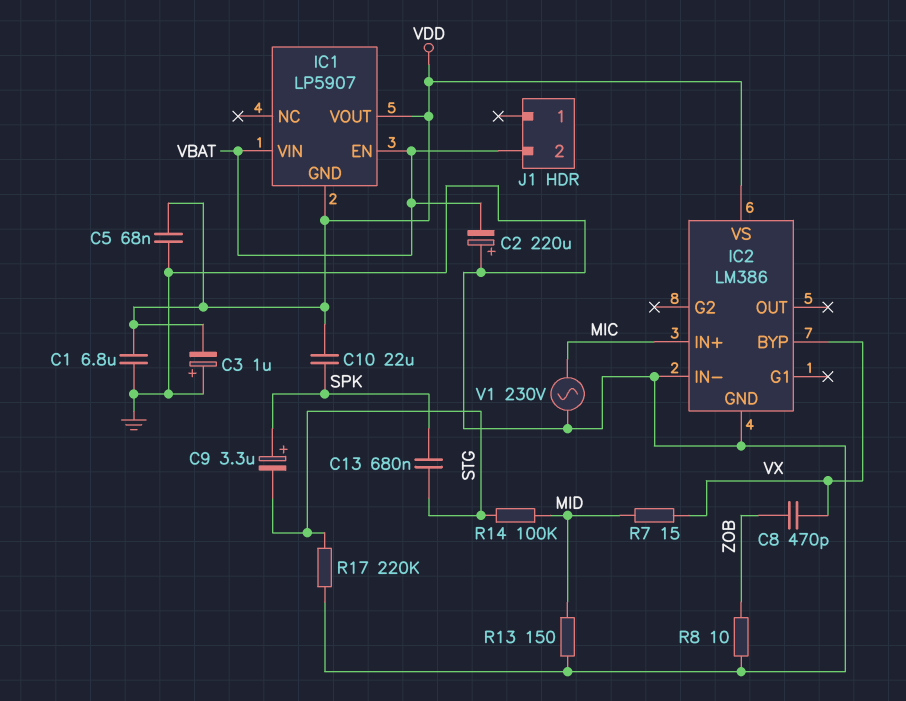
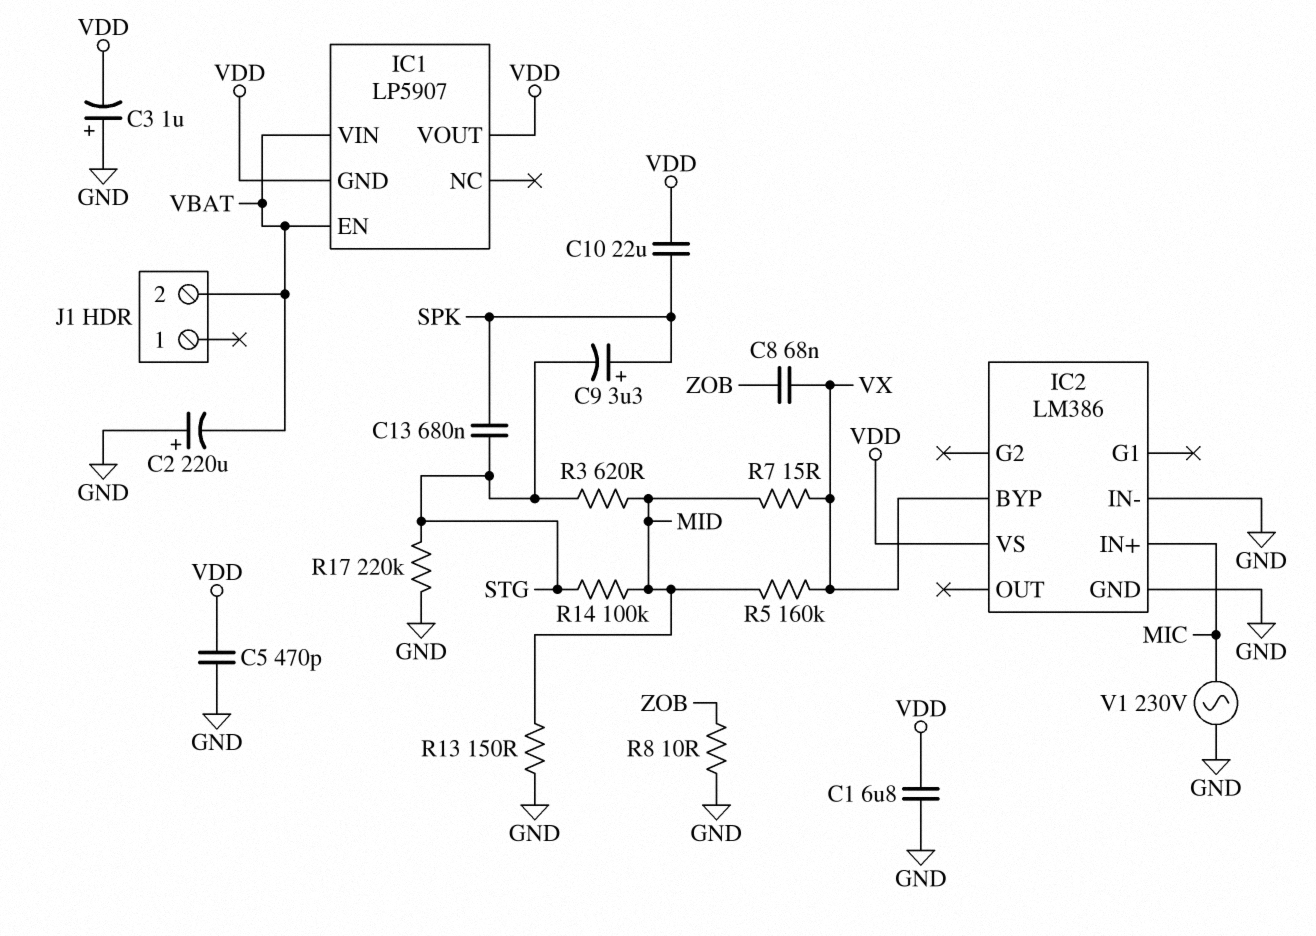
C5: 68nF (GND, VDD) -> 470pF (GND, VDD)
C8: 470pF (VX, ZOB) -> 68nF (VX, ZOB)
R3: none -> 620 (MID, STG)
R5: none -> 160k (MID, VX)

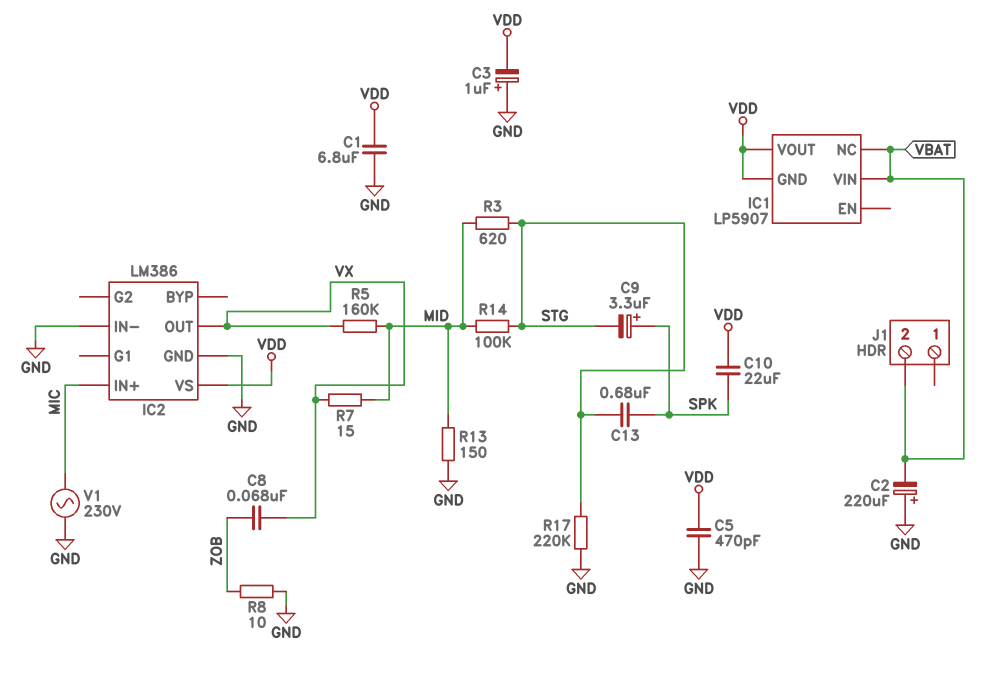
IC1 pin EN: VBAT -> none
IC1 pin NC: none -> VBAT
IC2 pin BYP: VX -> none
IC2 pin OUT: none -> VX

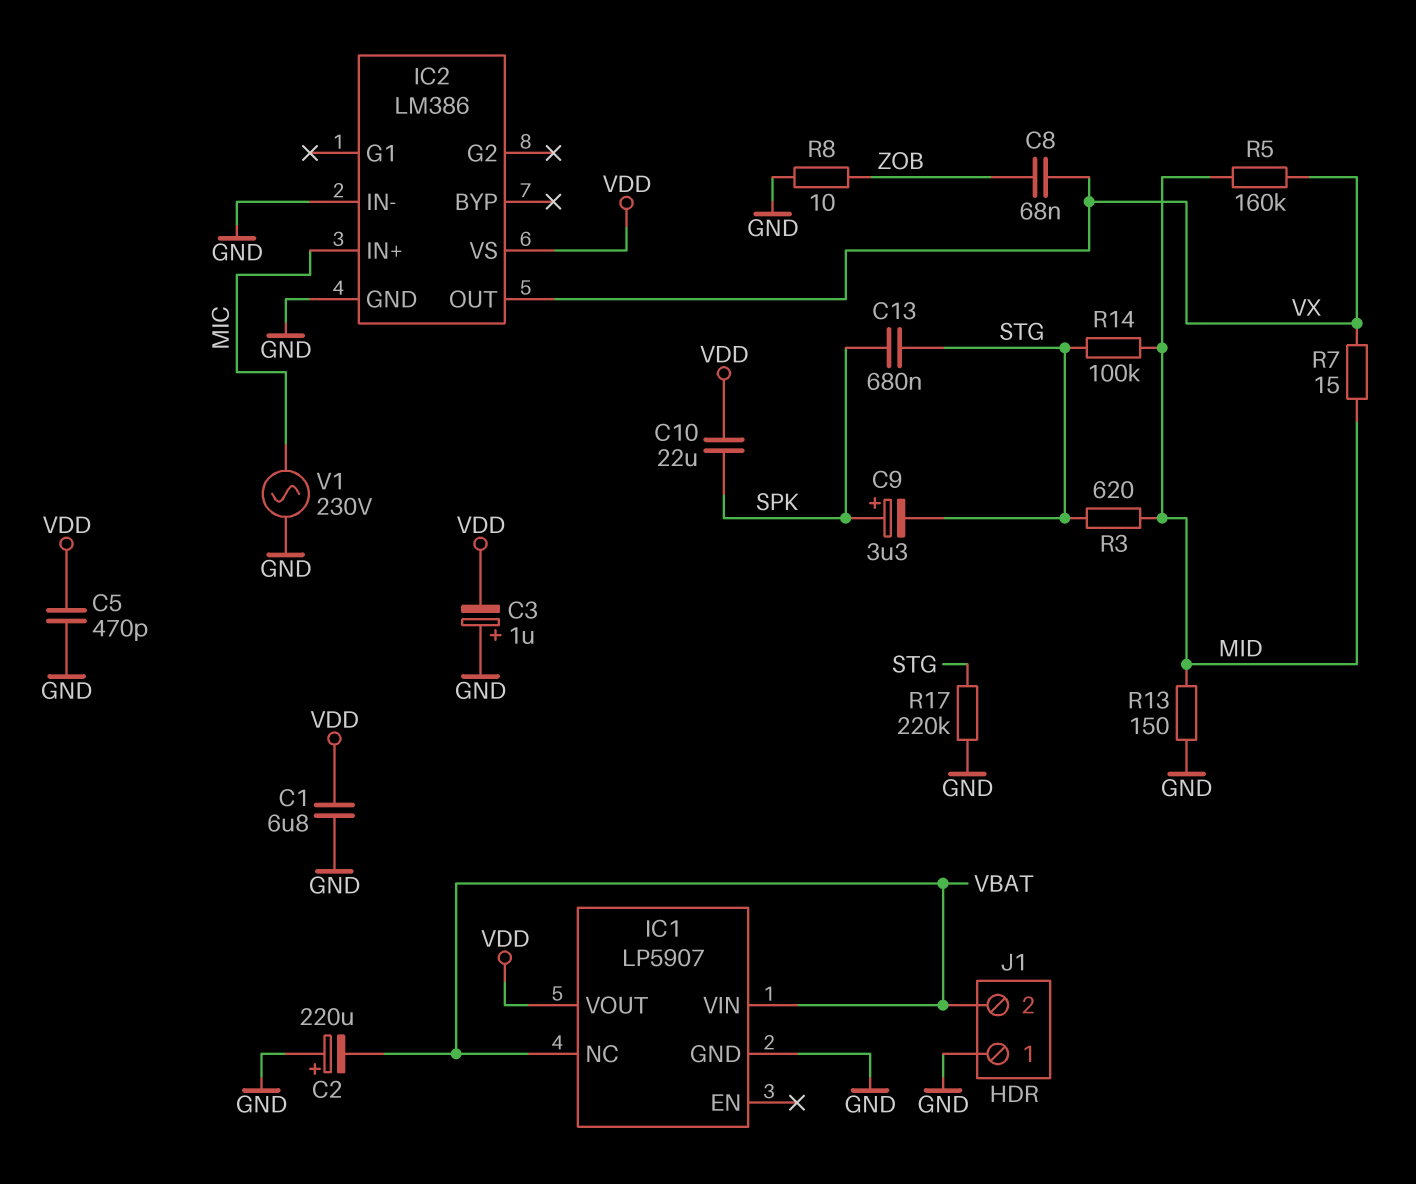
IC1 pin GND: VDD -> GND
J1 pin 1: none -> GND

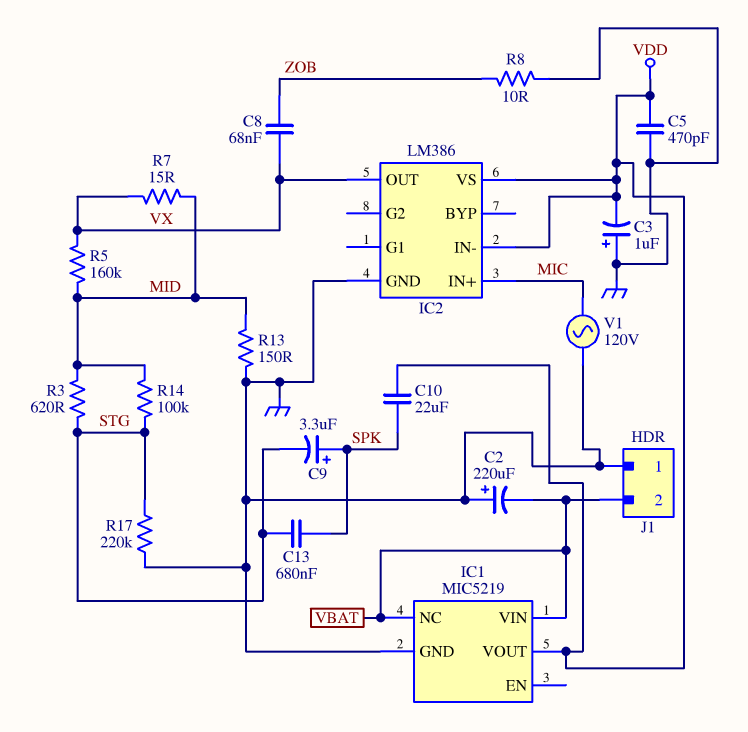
C1: 6.8uF (GND, VDD) -> none
IC1: LP5907 -> MIC5219
IC2 pin IN-: GND -> VDD
V1: AC 230V (GND, MIC) -> AC 120V (GND, MIC)

